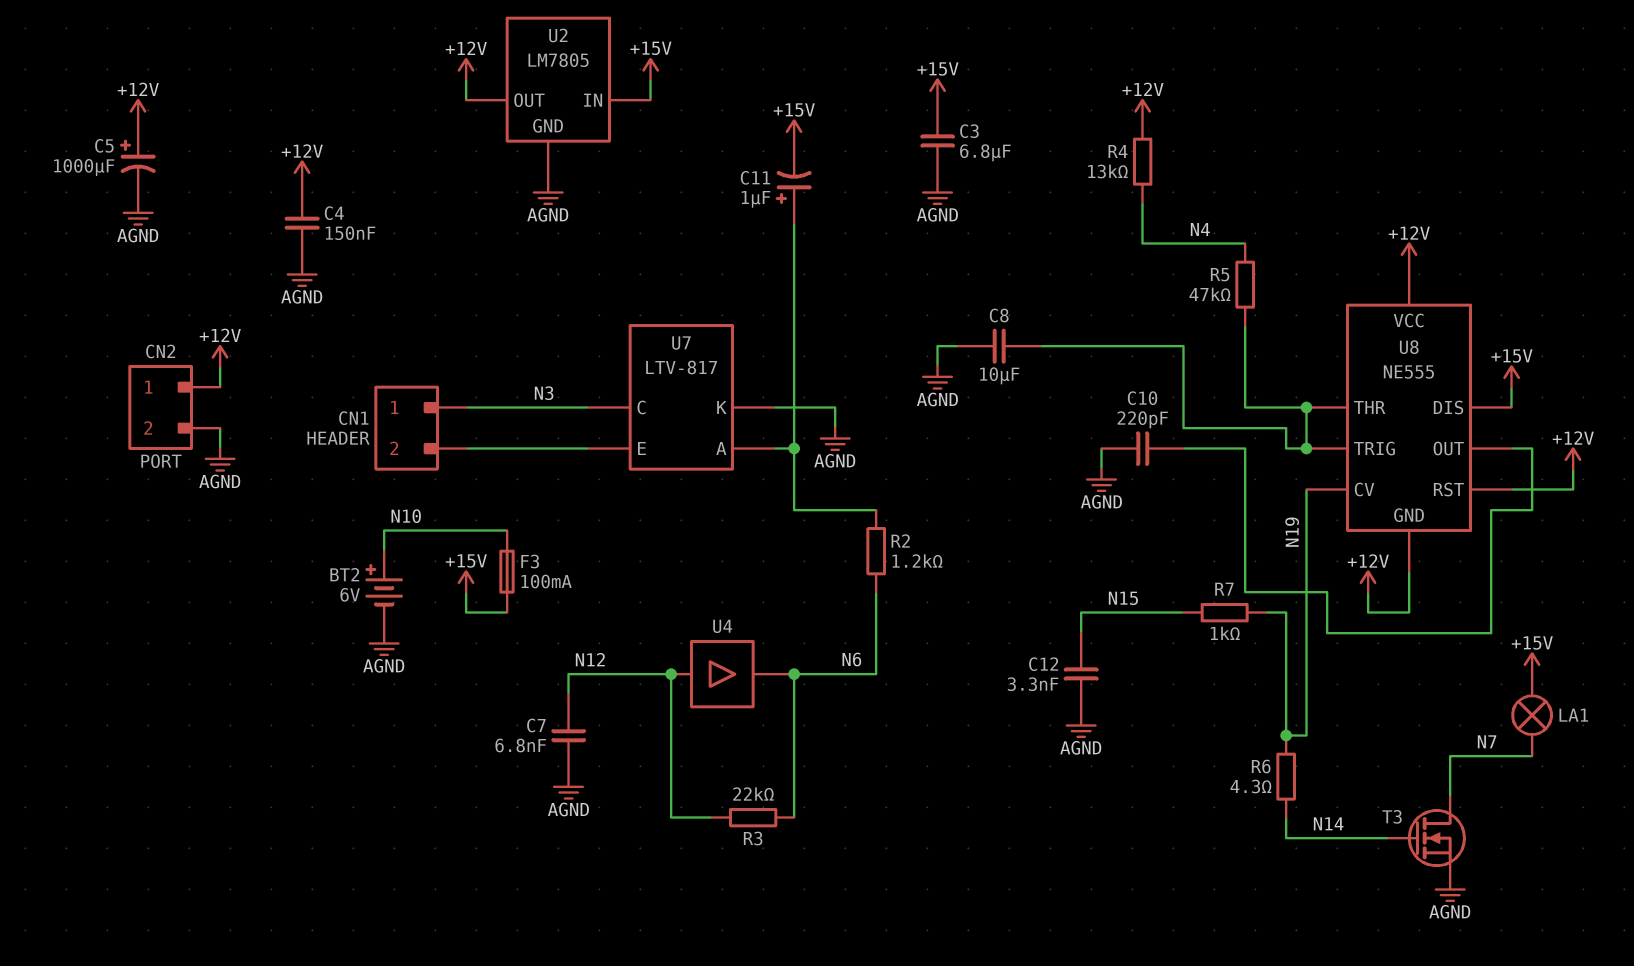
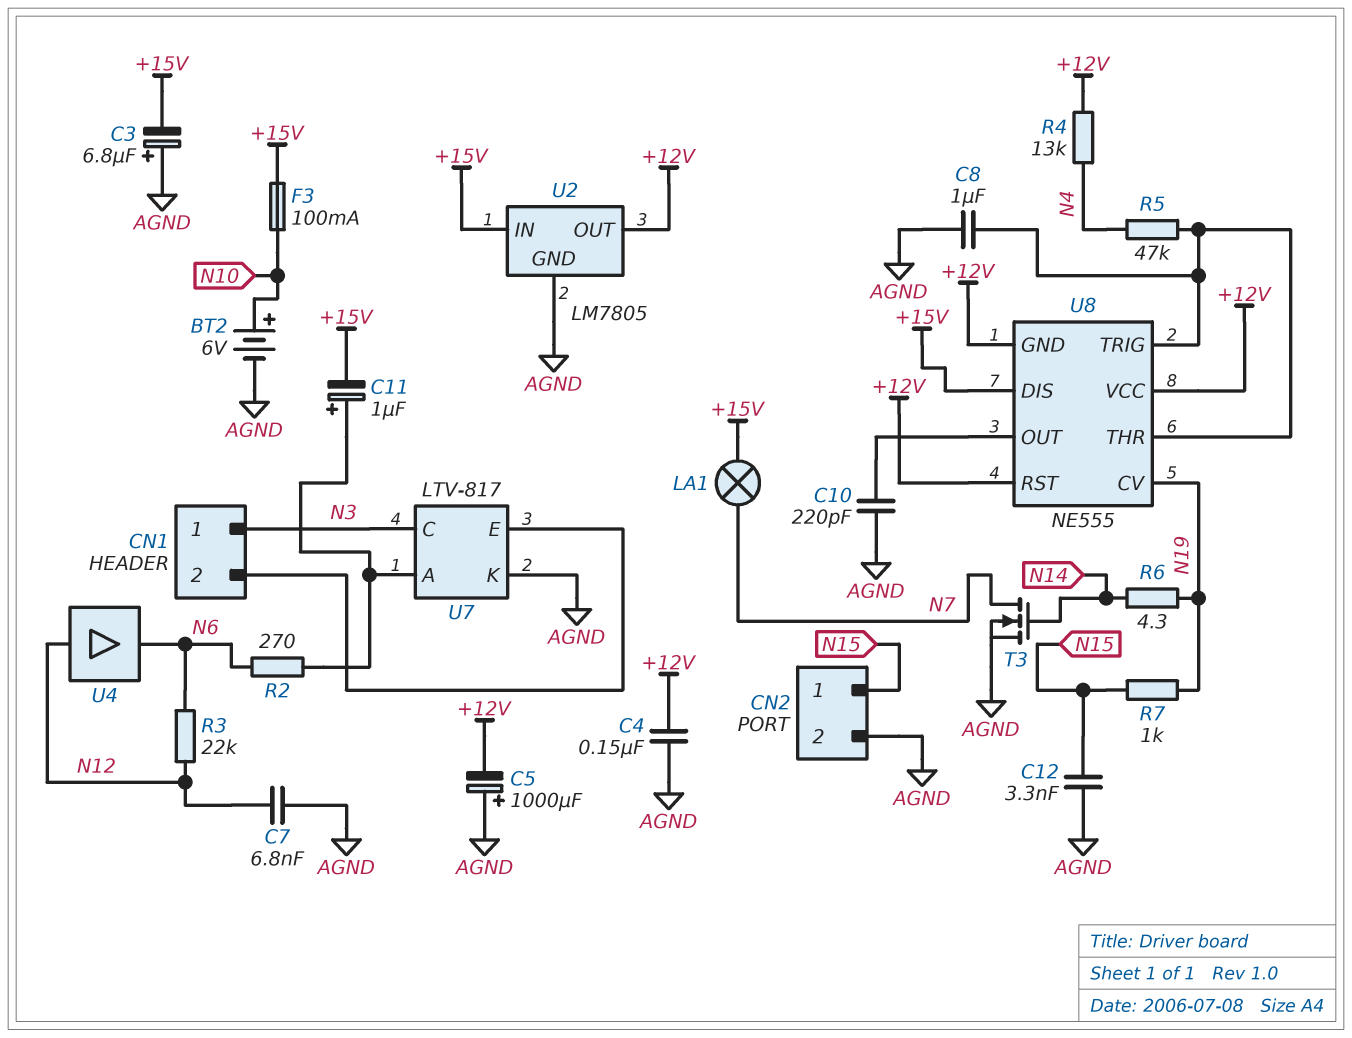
C3: 6.8uF (+15V, AGND) -> 6.8uF (plus AGND, minus +15V)
C5: 1000uF (plus +12V, minus AGND) -> 1000uF (plus AGND, minus +12V)
C8: 10uF (AGND, U8/THR) -> 1uF (AGND, U8/THR)
CN2 pin 1: +12V -> N15
R2: 1.2k (N6, U7/A) -> 270 (N6, U7/A)

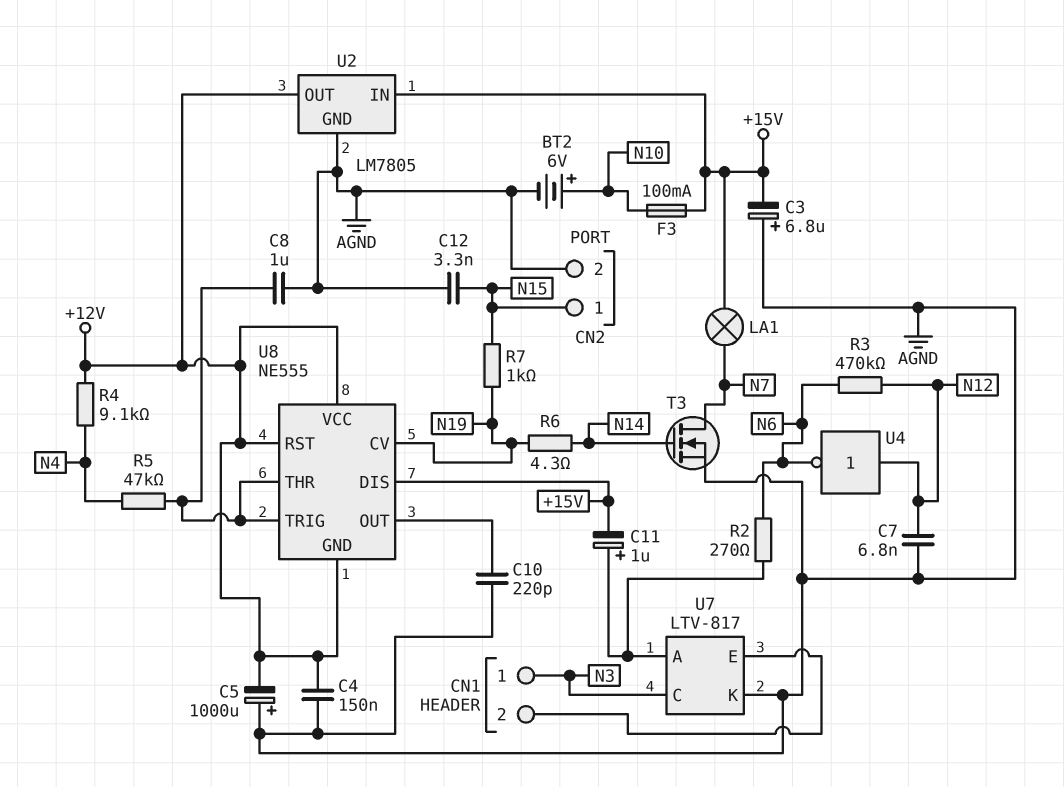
R3: 22k (N6, N12) -> 470k (N6, N12)
R4: 13k (+12V, N4) -> 9.1k (+12V, N4)
U4: buffer (in N12, out N6) -> NOT (in N12, out N6)

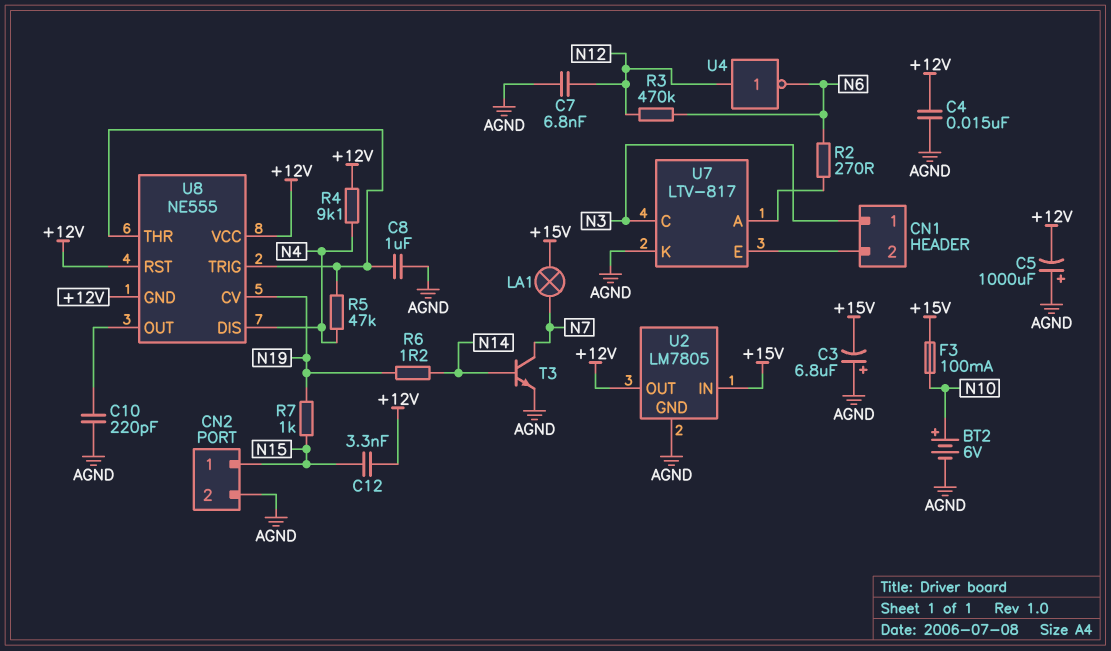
C4: 150nF (+12V, AGND) -> 15nF (+12V, AGND)
C11: 1uF (plus U7/A, minus +15V) -> none
C12: 3.3nF (AGND, N15) -> 3.3nF (+12V, N15)
R6: 4.3 (N14, N19) -> 1.2 (N14, N19)
T3: NMOS (G N14, D N7, S AGND) -> NPN (B N14, C N7, E AGND)
U8 pin DIS: +15V -> N4

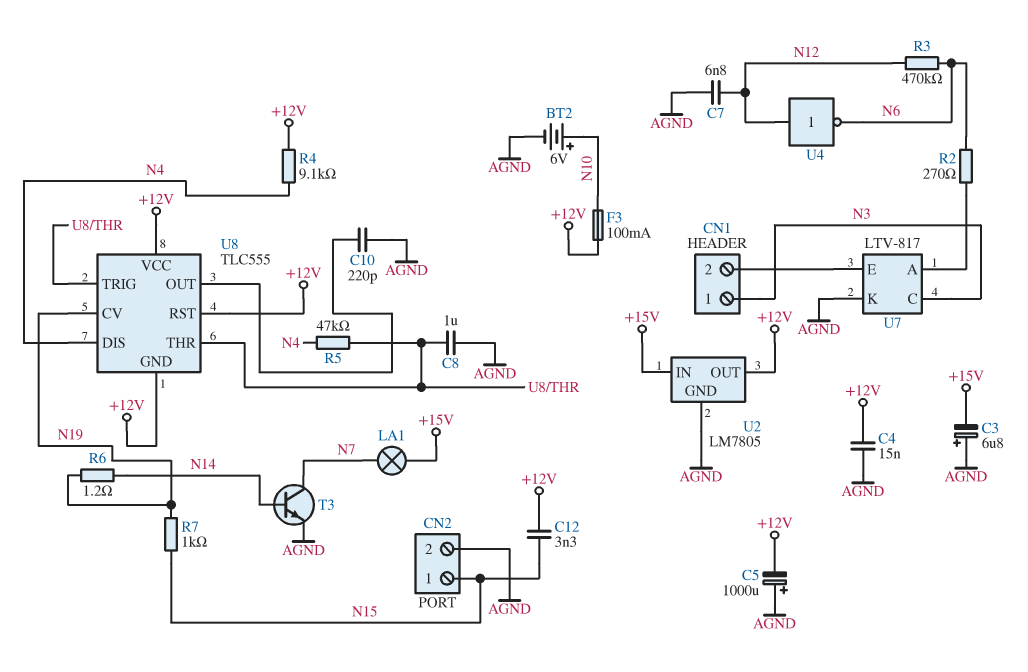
F3: 100mA (+15V, N10) -> 100mA (+12V, N10)
U8: NE555 -> TLC555

